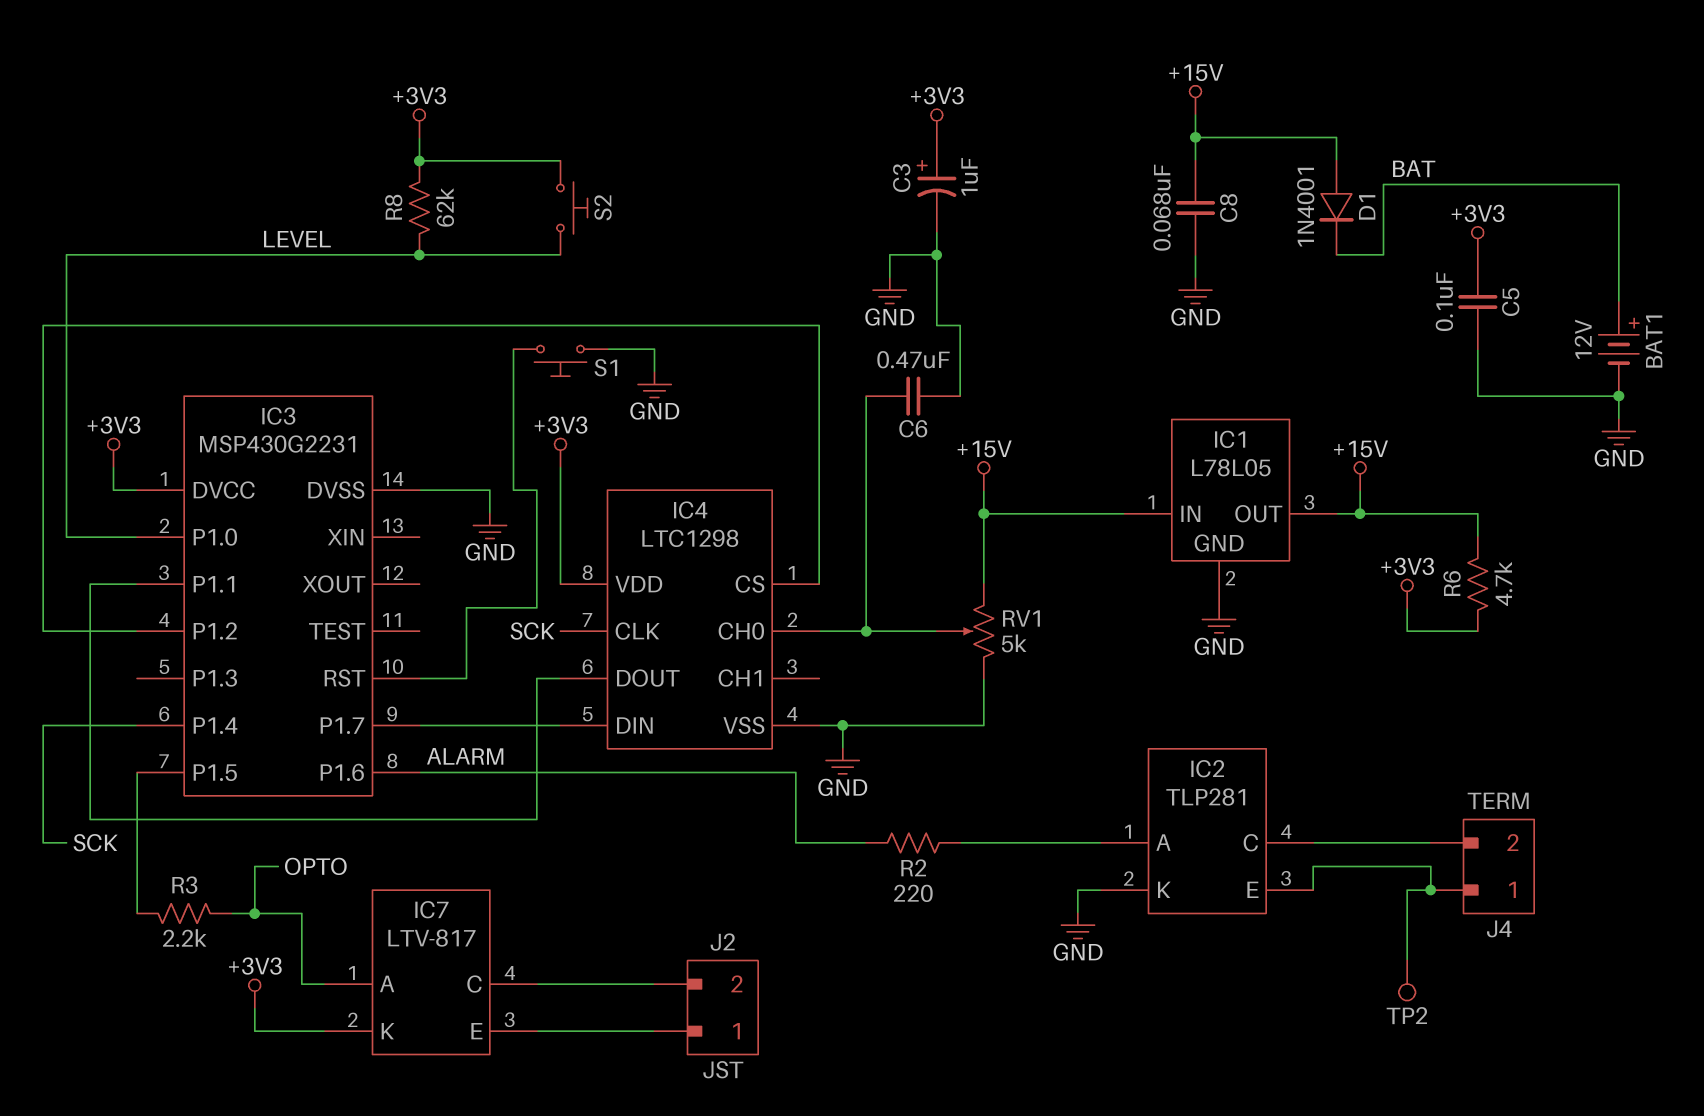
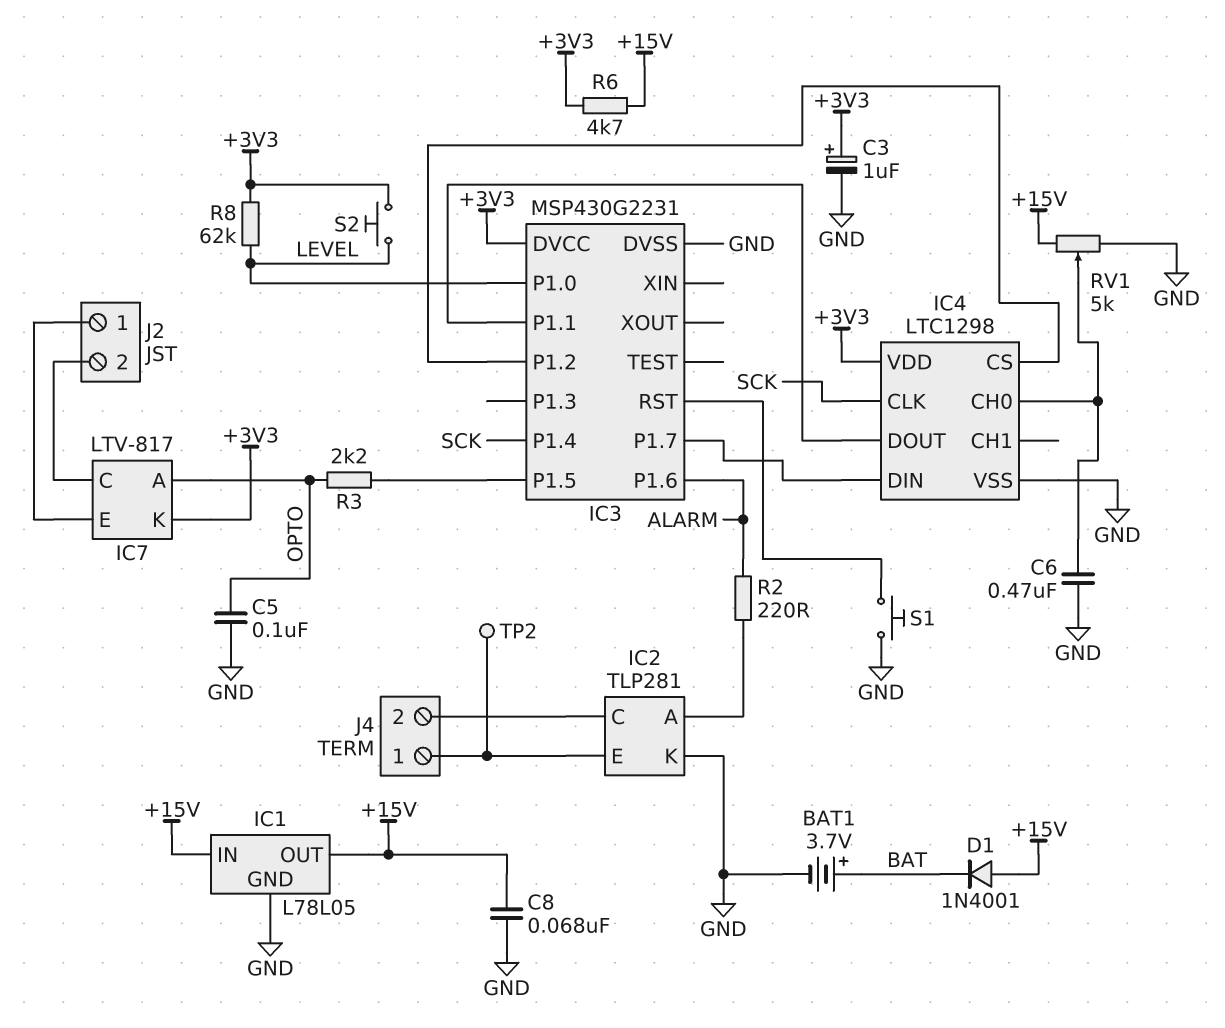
BAT1: 12V (plus BAT, minus GND) -> 3.7V (plus BAT, minus GND)
C5: 100nF (+3V3, GND) -> 100nF (GND, OPTO)

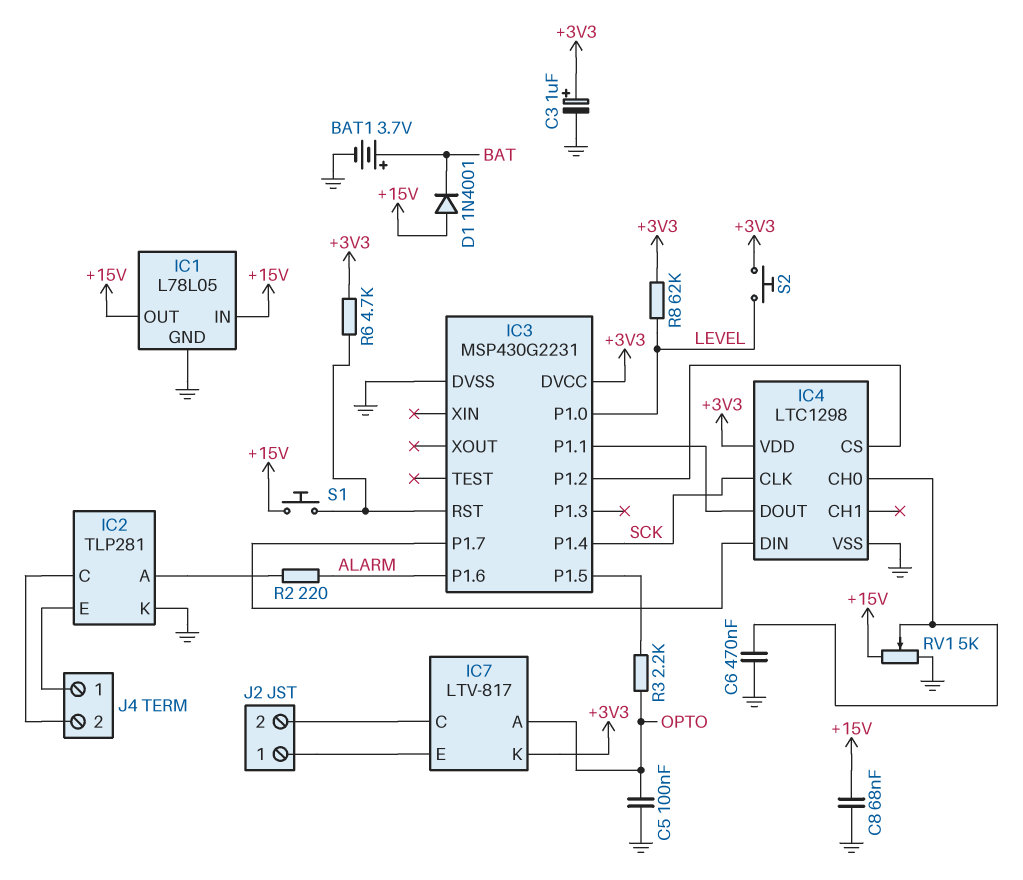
R6: 4.7k (+3V3, +15V) -> 4.7k (+3V3, IC3/RST)
S1: button (GND, IC3/RST) -> button (+15V, IC3/RST)
TP2: test point (IC2/E) -> none

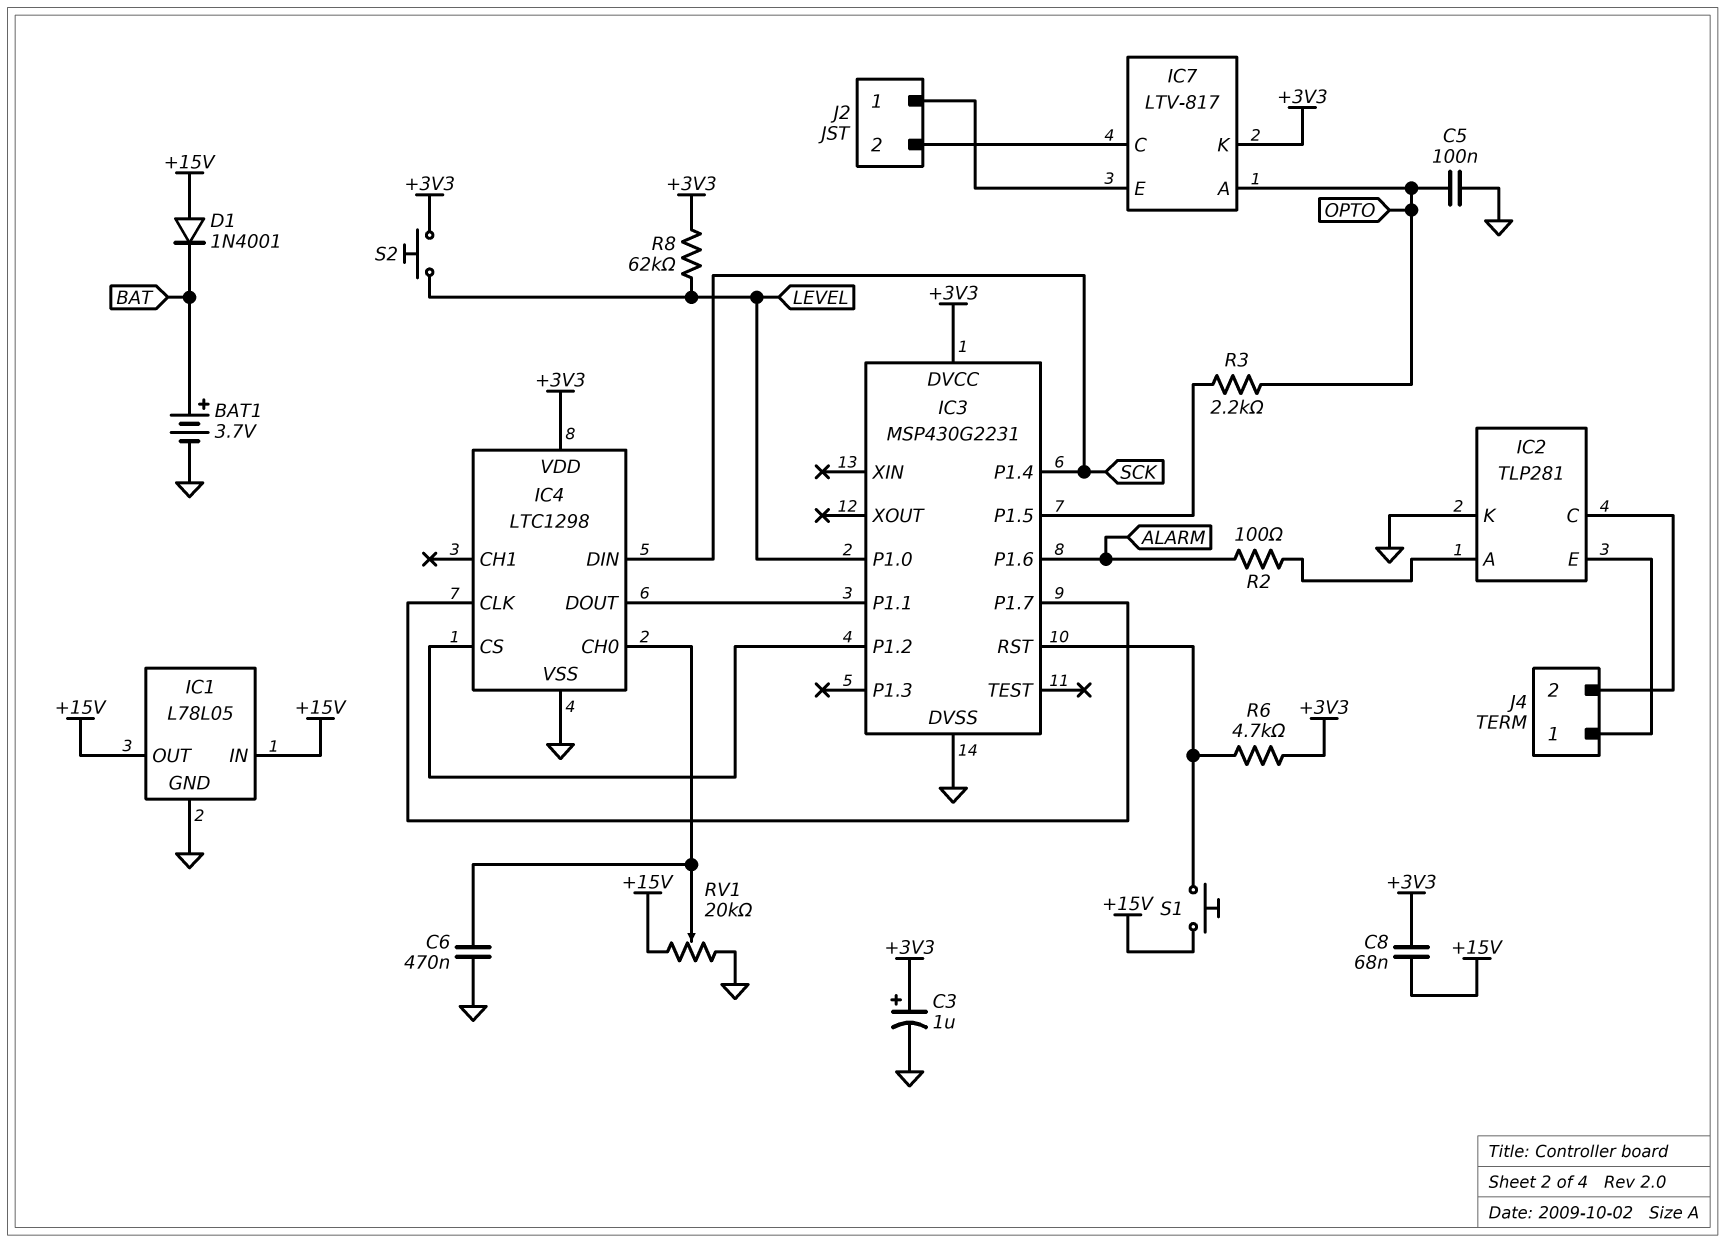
C8: 68nF (+15V, GND) -> 68nF (+3V3, +15V)
IC4 pin CLK: SCK -> IC3/P1.7
IC4 pin DIN: IC3/P1.7 -> SCK
R2: 220 (ALARM, IC2/A) -> 100 (ALARM, IC2/A)
RV1: 5k (+15V, GND, wiper IC4/CH0) -> 20k (+15V, GND, wiper IC4/CH0)

